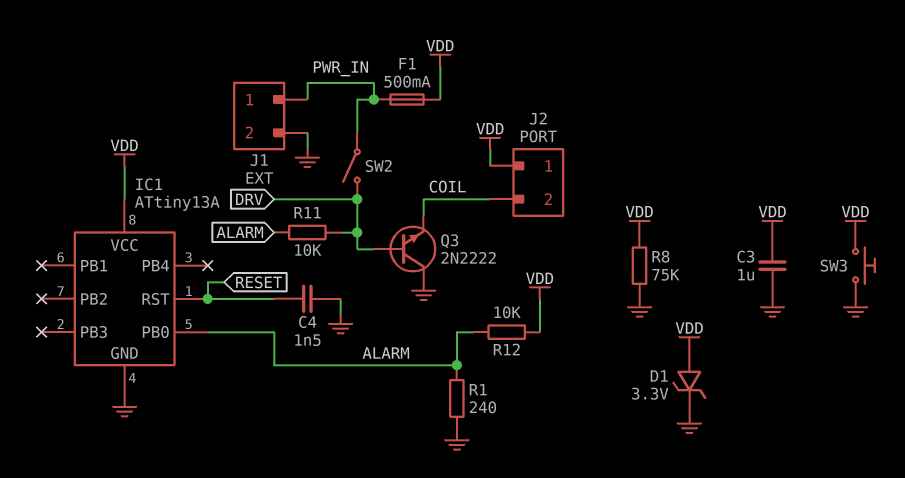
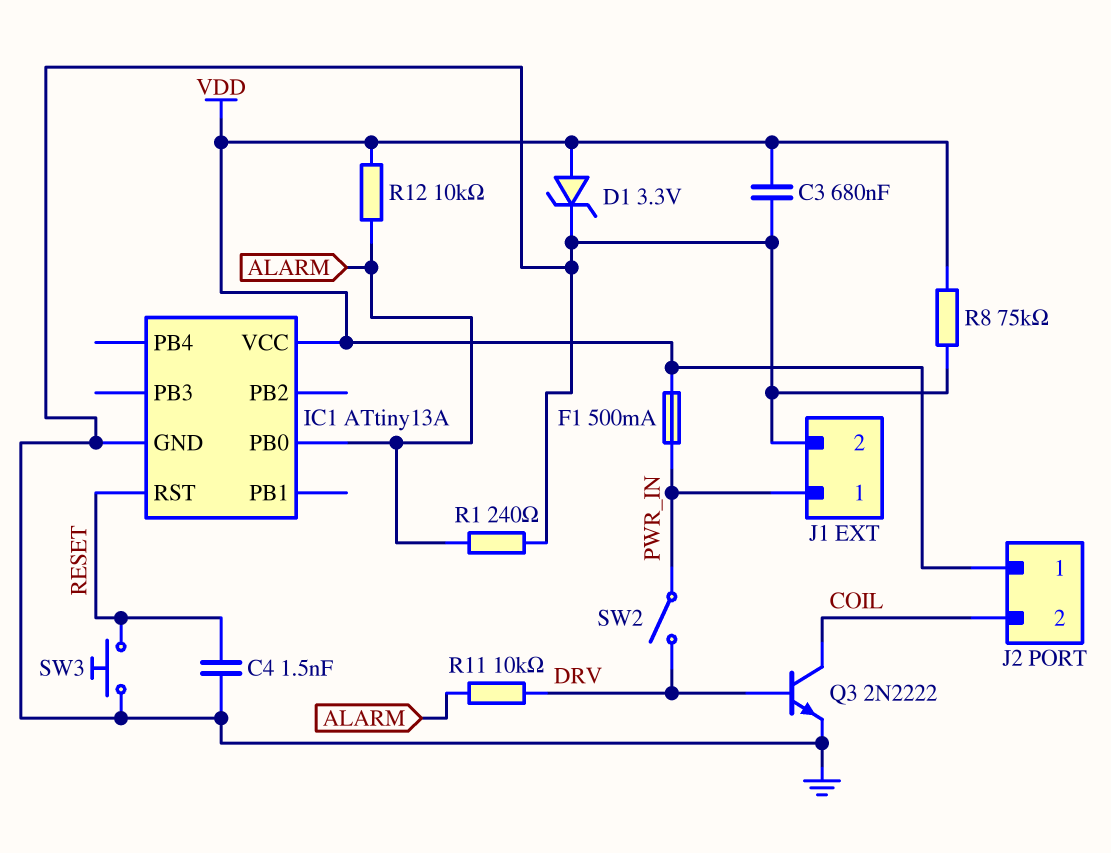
C3: 1uF (GND, VDD) -> 680nF (GND, VDD)
Q3: NPN 2N2222 (B DRV, C GND, E COIL) -> NPN 2N2222 (B DRV, C COIL, E GND)
SW3: button (GND, VDD) -> button (GND, RESET)

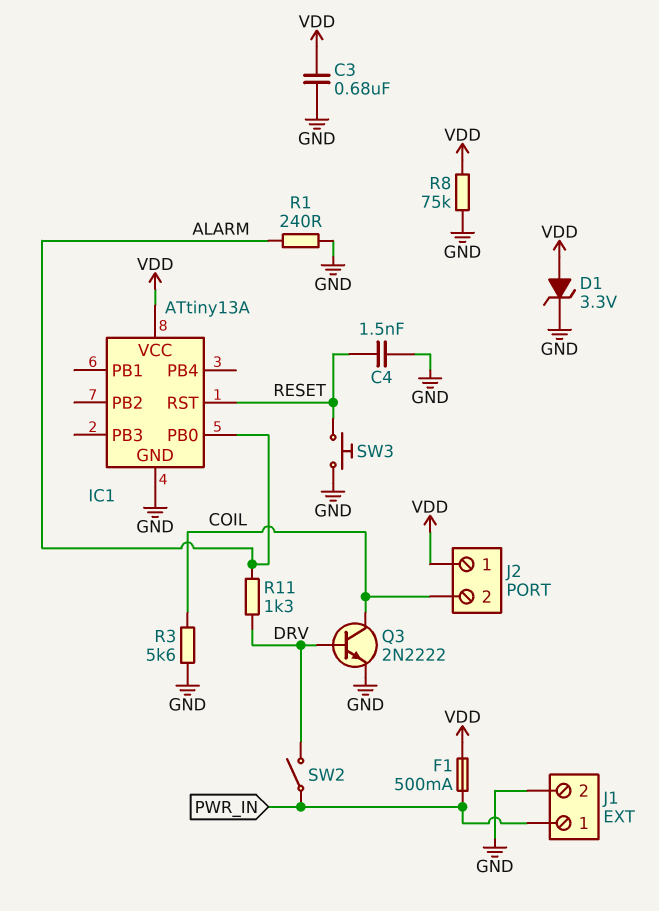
R3: none -> 5.6k (COIL, GND)
R11: 10k (ALARM, DRV) -> 1.3k (ALARM, DRV)
R12: 10k (ALARM, VDD) -> none

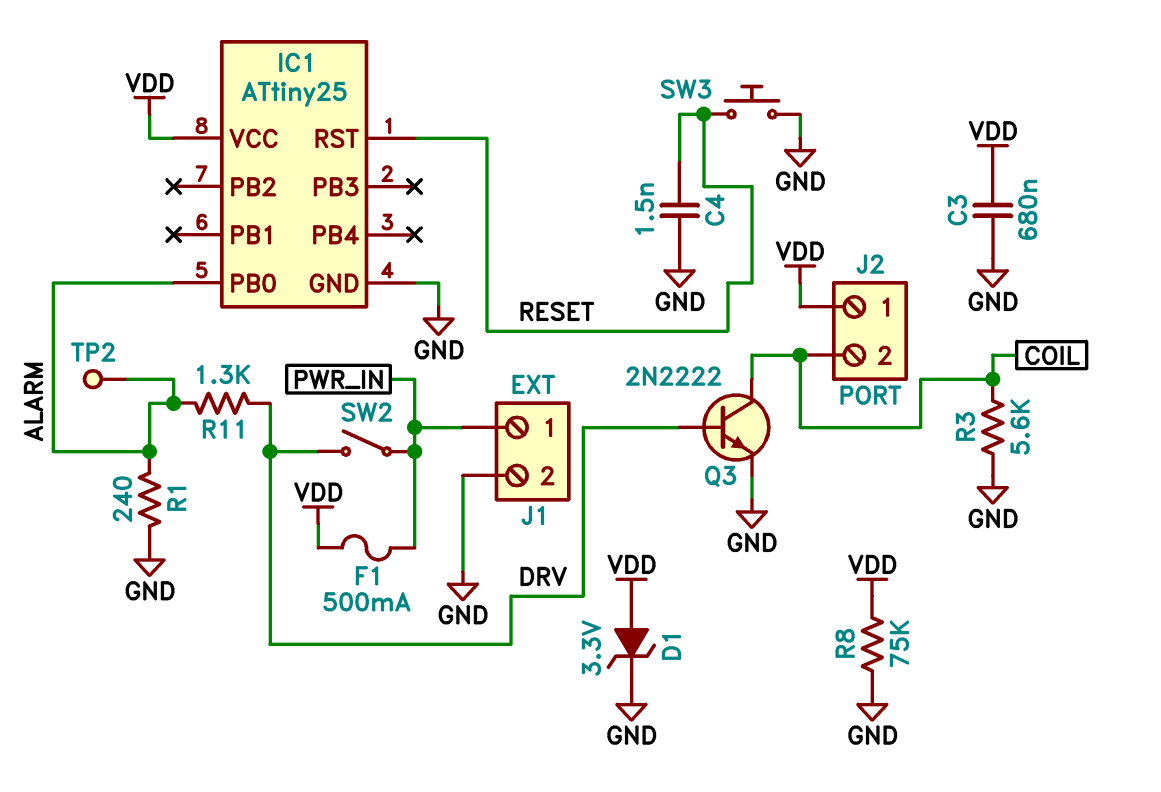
IC1: ATtiny13A -> ATtiny25
TP2: none -> test point (ALARM)

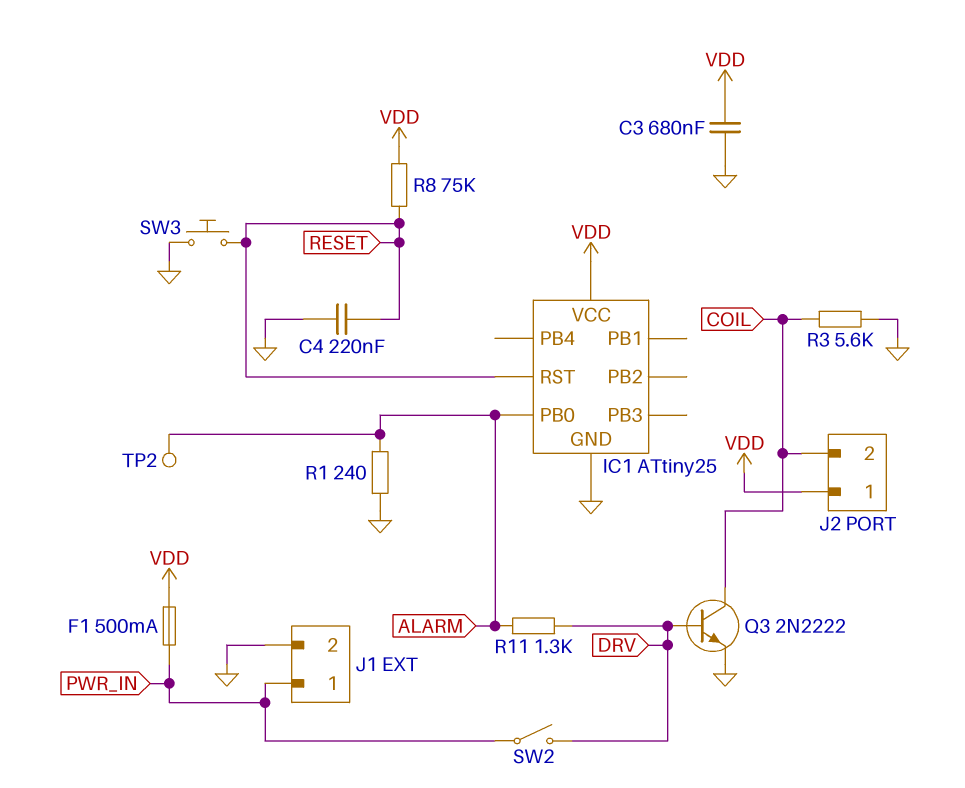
C4: 1.5nF (GND, RESET) -> 220nF (GND, RESET)
D1: zener 3.3V (A VDD, K GND) -> none
R8: 75k (GND, VDD) -> 75k (RESET, VDD)

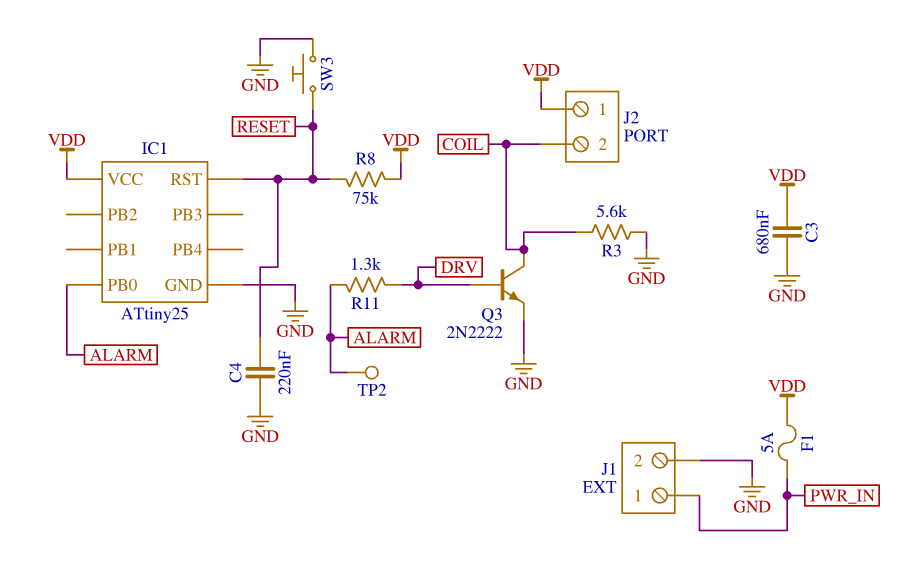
F1: 500mA (PWR_IN, VDD) -> 5A (PWR_IN, VDD)
R1: 240 (ALARM, GND) -> none
SW2: switch (DRV, PWR_IN) -> none

